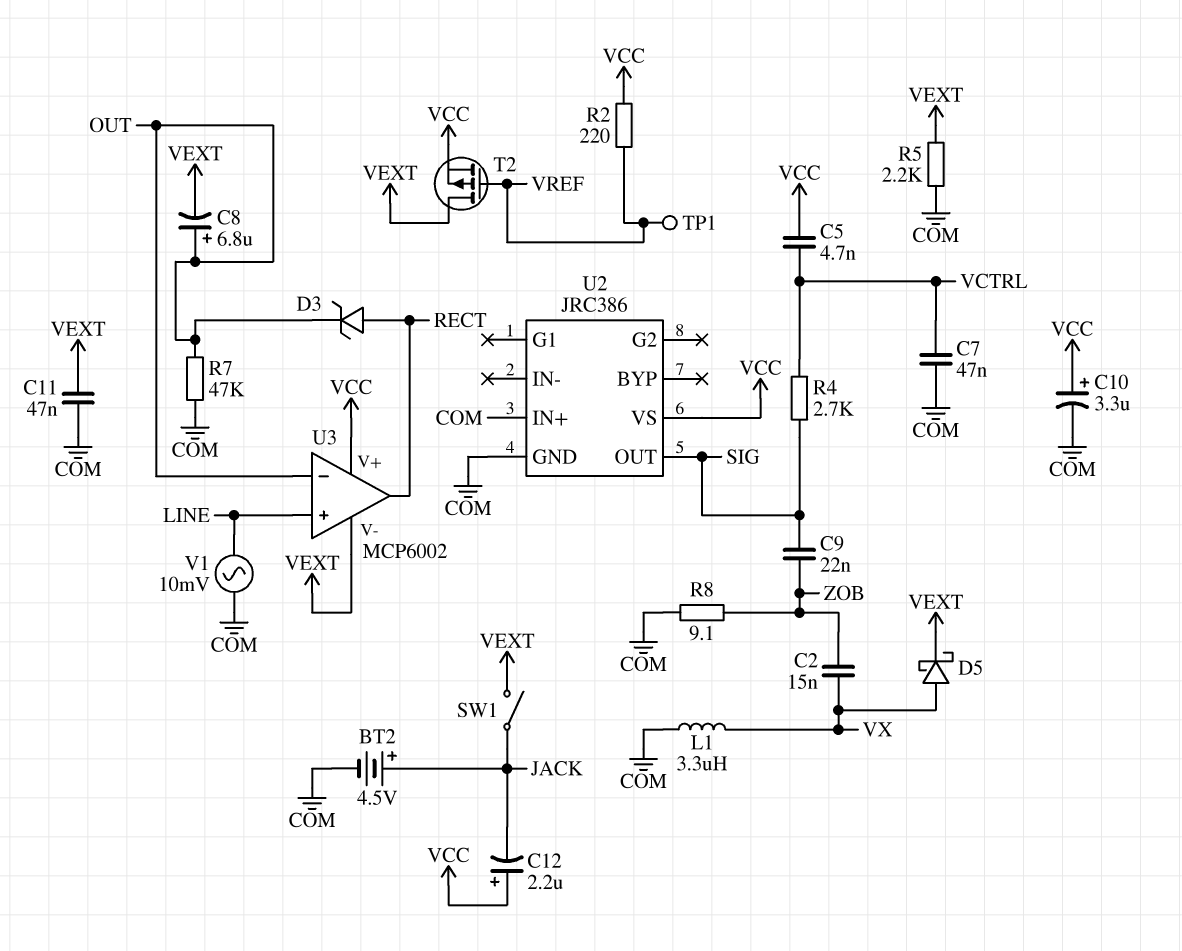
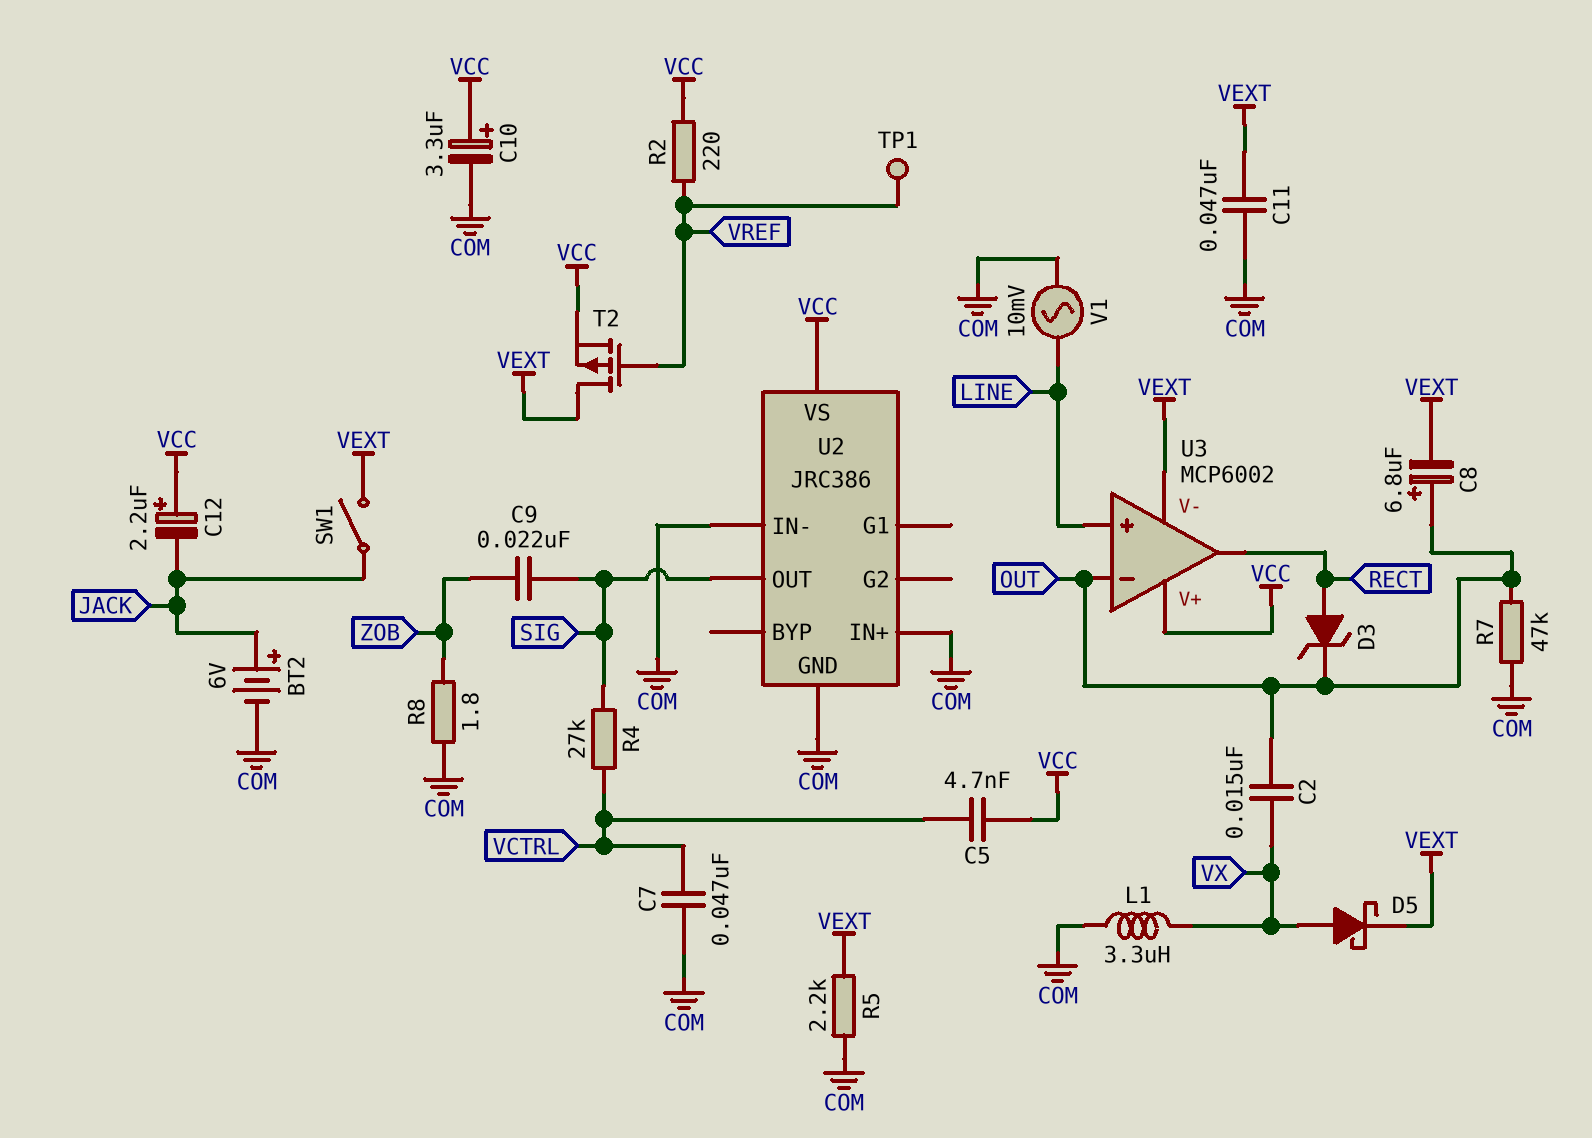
BT2: 4.5V (plus JACK, minus COM) -> 6V (plus JACK, minus COM)
C2: 15nF (VX, ZOB) -> 15nF (OUT, VX)
R4: 2.7k (SIG, VCTRL) -> 27k (SIG, VCTRL)
R8: 9.1 (COM, ZOB) -> 1.8 (COM, ZOB)
U2 pin IN-: none -> COM

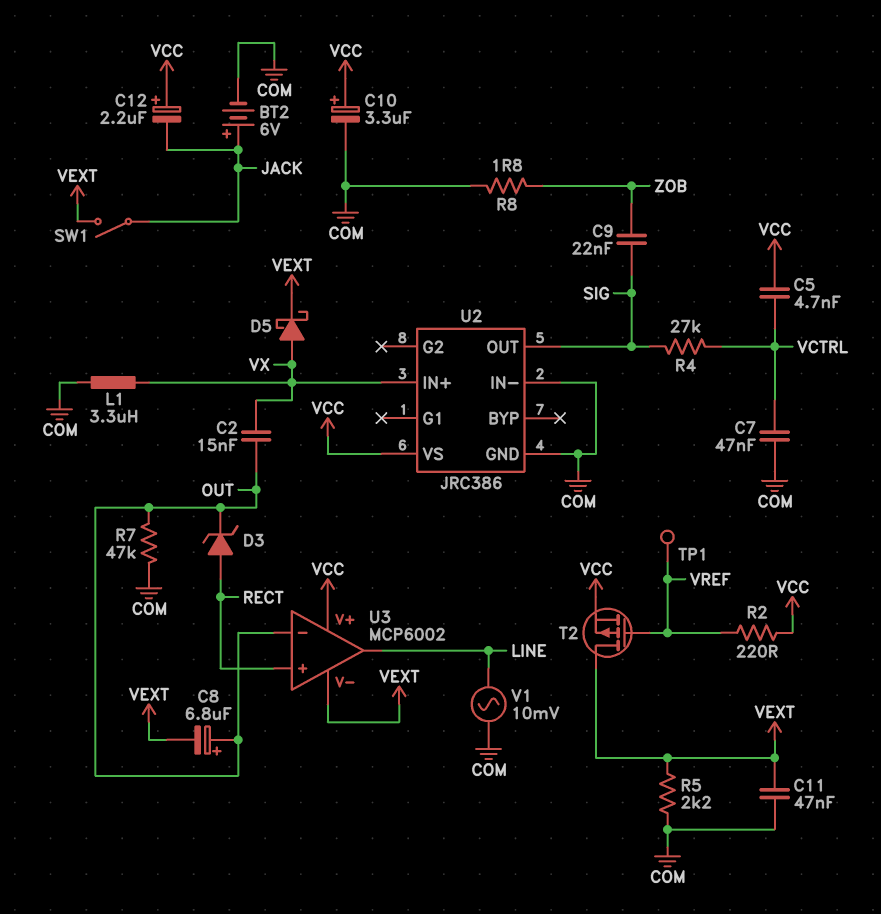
U2 pin IN+: COM -> VX
U3 pin in+: LINE -> RECT
U3 pin out: RECT -> LINE

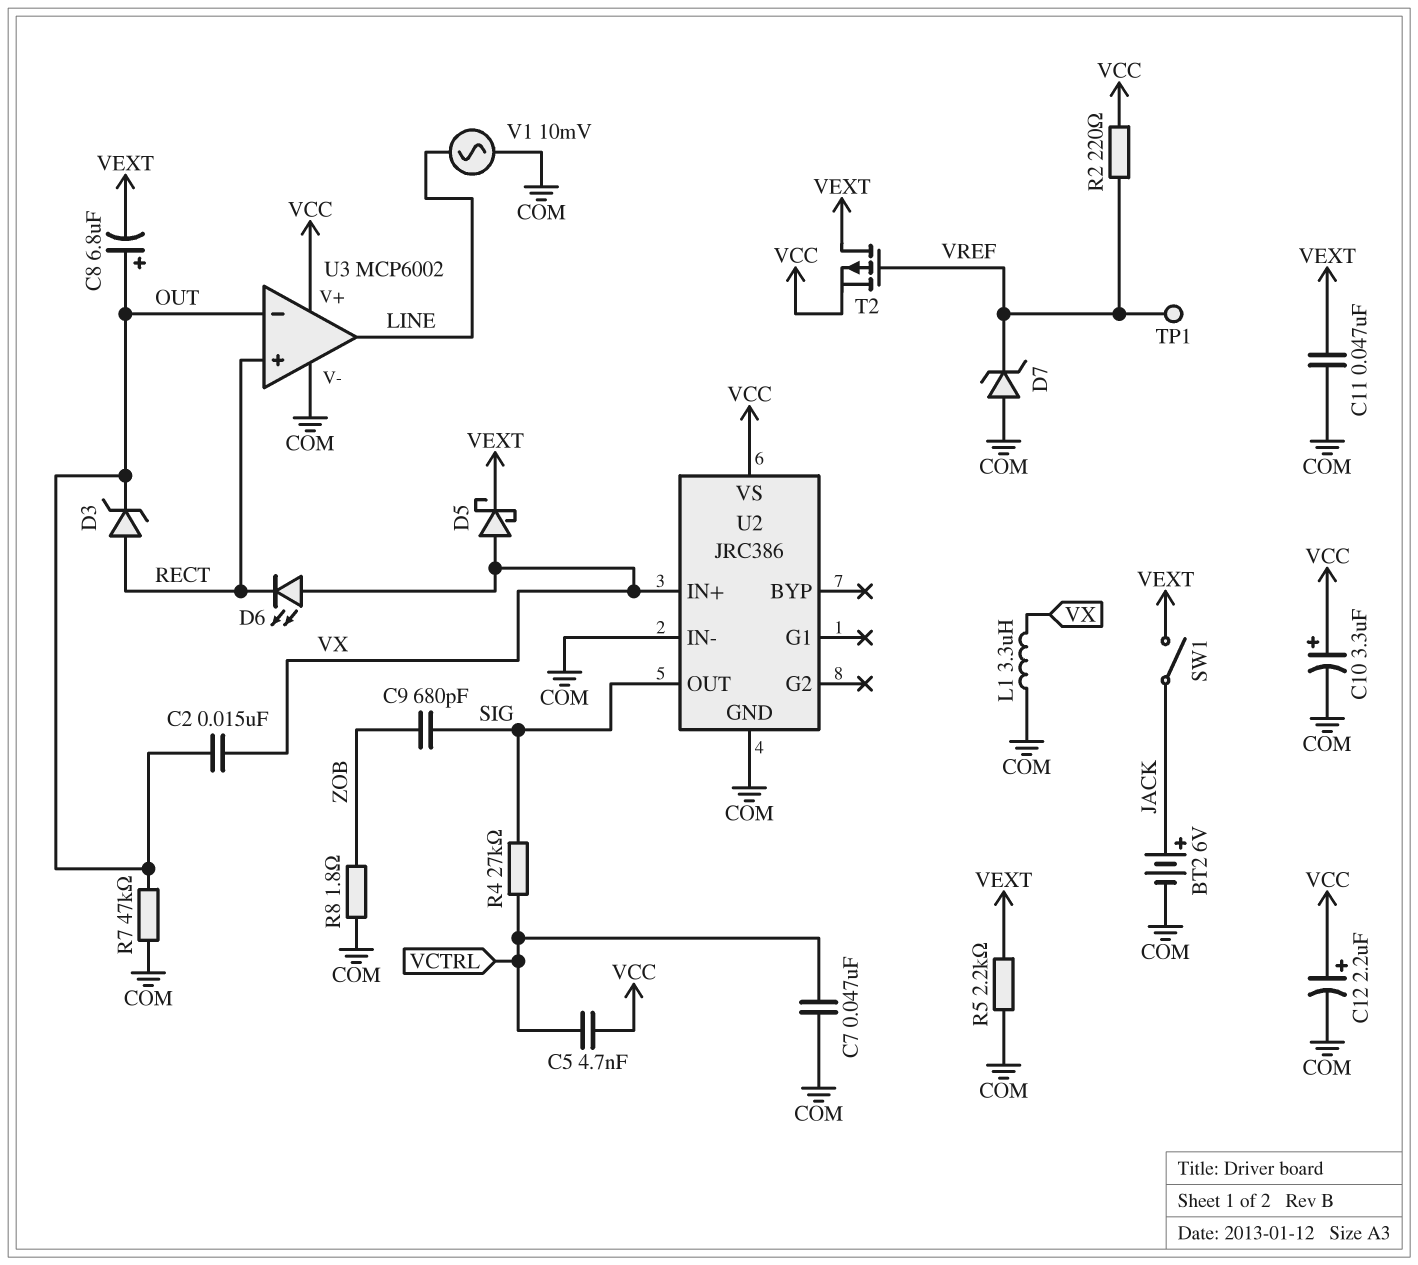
C9: 22nF (SIG, ZOB) -> 680pF (SIG, ZOB)
C12: 2.2uF (plus VCC, minus JACK) -> 2.2uF (plus VCC, minus COM)
D6: none -> LED (A VX, K RECT)
D7: none -> zener (A COM, K VREF)
U3 pin V-: VEXT -> COM

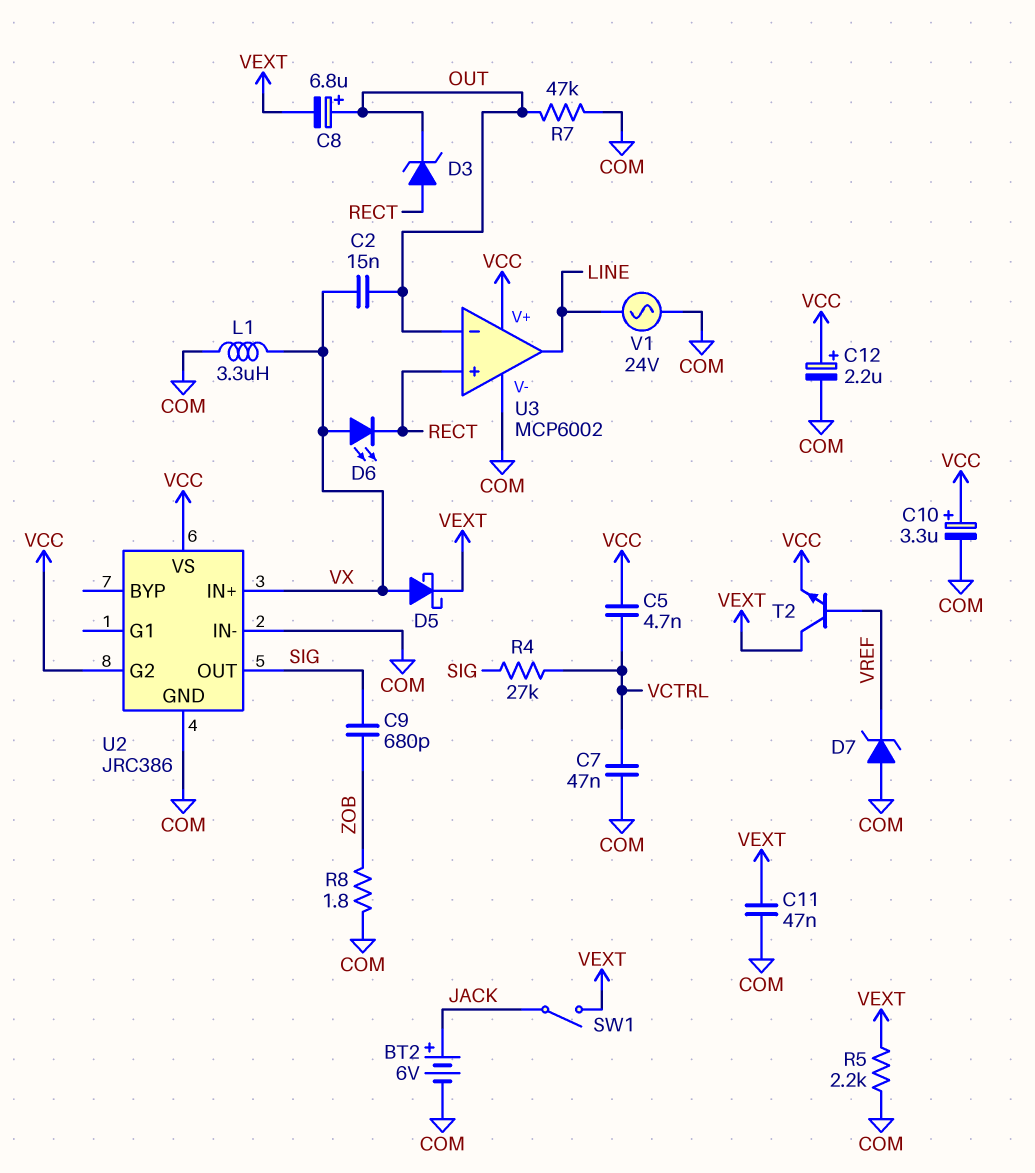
R2: 220 (VCC, VREF) -> none
T2: PMOS (G VREF, D VEXT, S VCC) -> NPN (B VREF, C VEXT, E VCC)
TP1: test point (VREF) -> none
U2 pin G2: none -> VCC
V1: AC 10mV (COM, LINE) -> AC 24V (COM, LINE)

